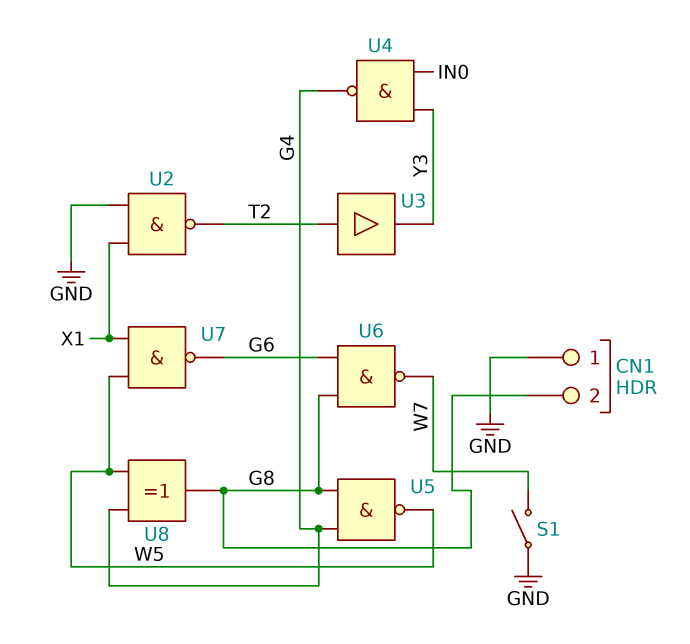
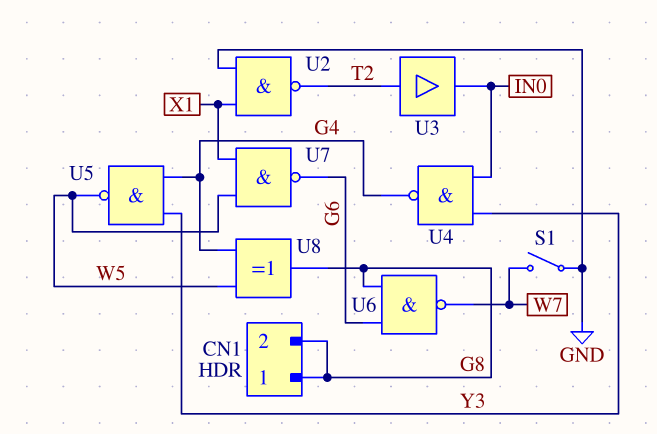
CN1 pin 1: GND -> G8
U3: buffer (in T2, out Y3) -> buffer (in T2, out IN0)
U5: NAND (in G4, in G8, out W5) -> NAND (in G4, in Y3, out W5)

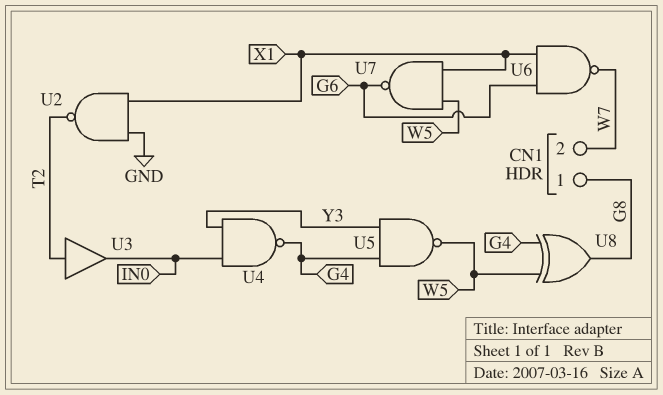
CN1 pin 2: G8 -> W7
S1: switch (GND, W7) -> none
U6: NAND (in G6, in G8, out W7) -> NAND (in G6, in X1, out W7)

